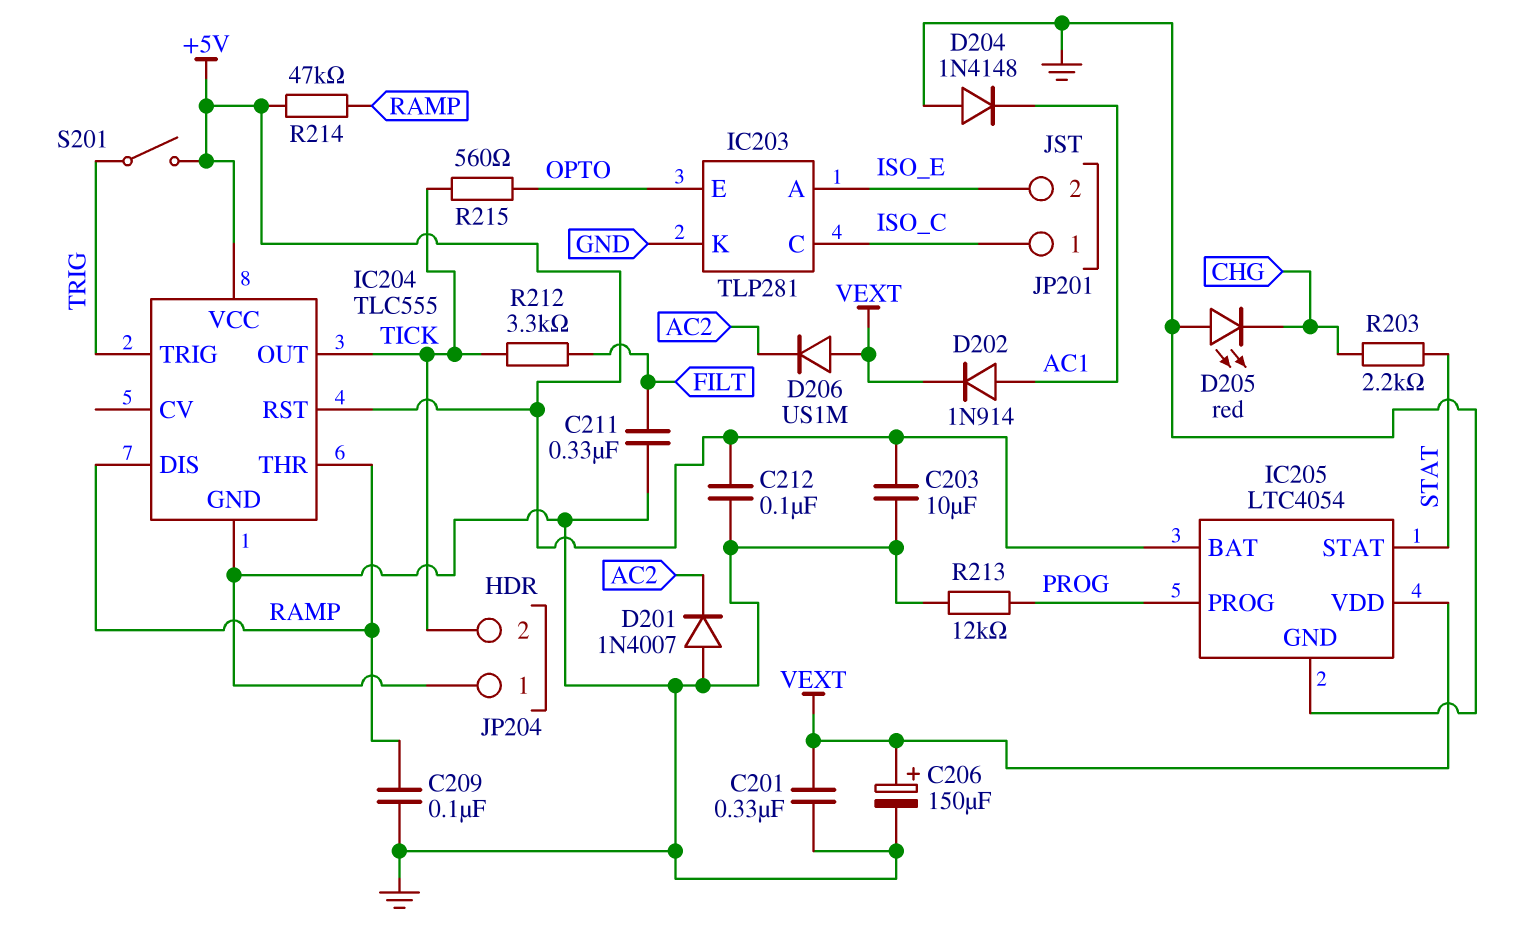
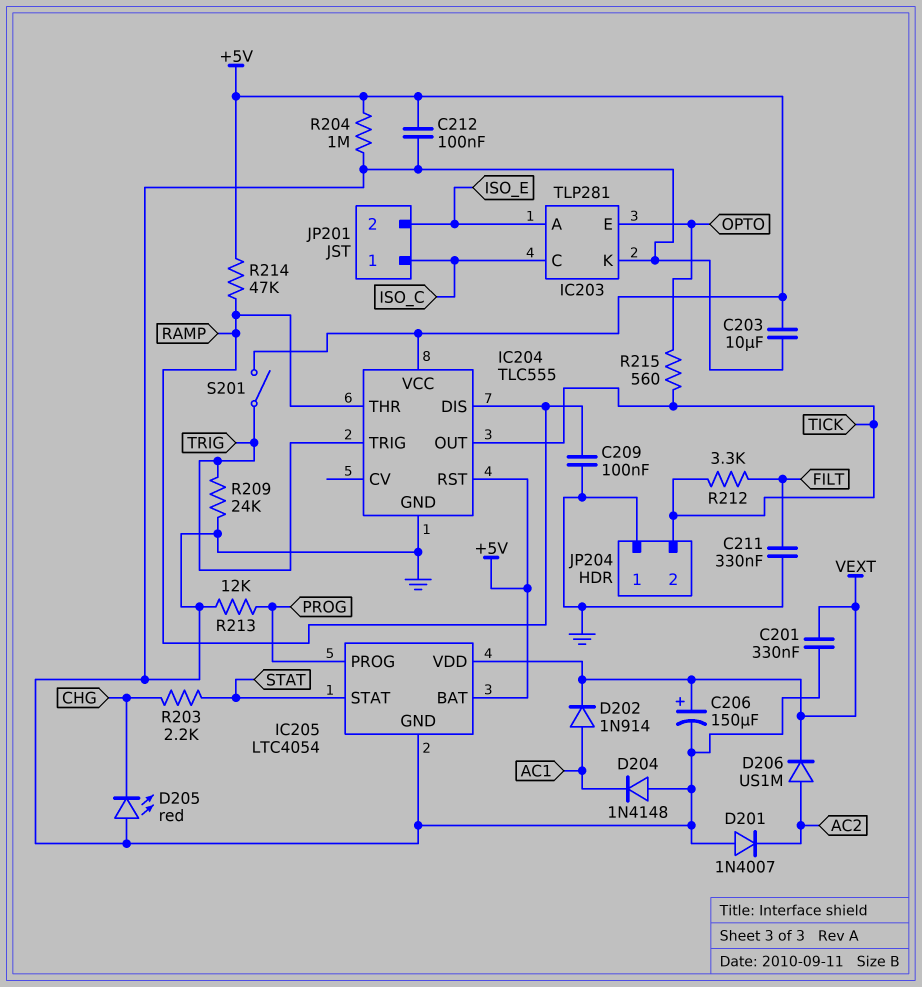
D206: diode US1M (A VEXT, K AC2) -> diode US1M (A AC2, K VEXT)
R204: none -> 1M (+5V, GND)
R209: none -> 24k (GND, TRIG)

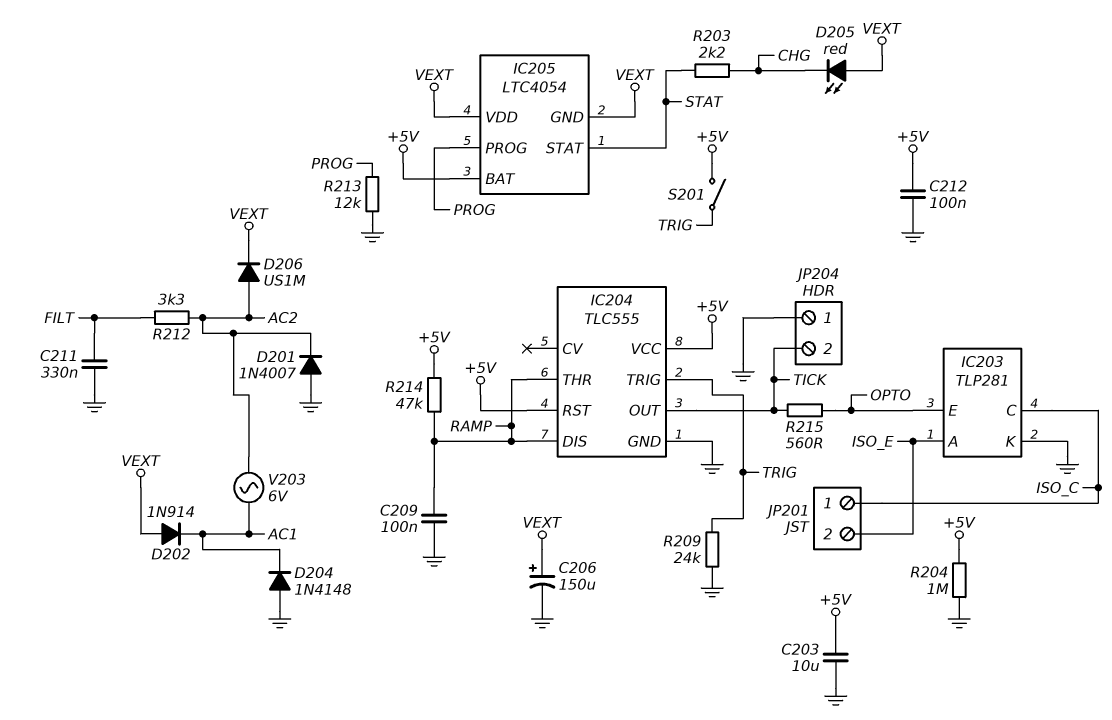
C201: 330nF (GND, VEXT) -> none
D202: diode 1N914 (A AC1, K VEXT) -> diode 1N914 (A VEXT, K AC1)
D205: LED red (A GND, K CHG) -> LED red (A VEXT, K CHG)
IC205 pin GND: GND -> VEXT
R212: 3.3k (FILT, TICK) -> 3.3k (AC2, FILT)
V203: none -> AC 6V (AC1, AC2)

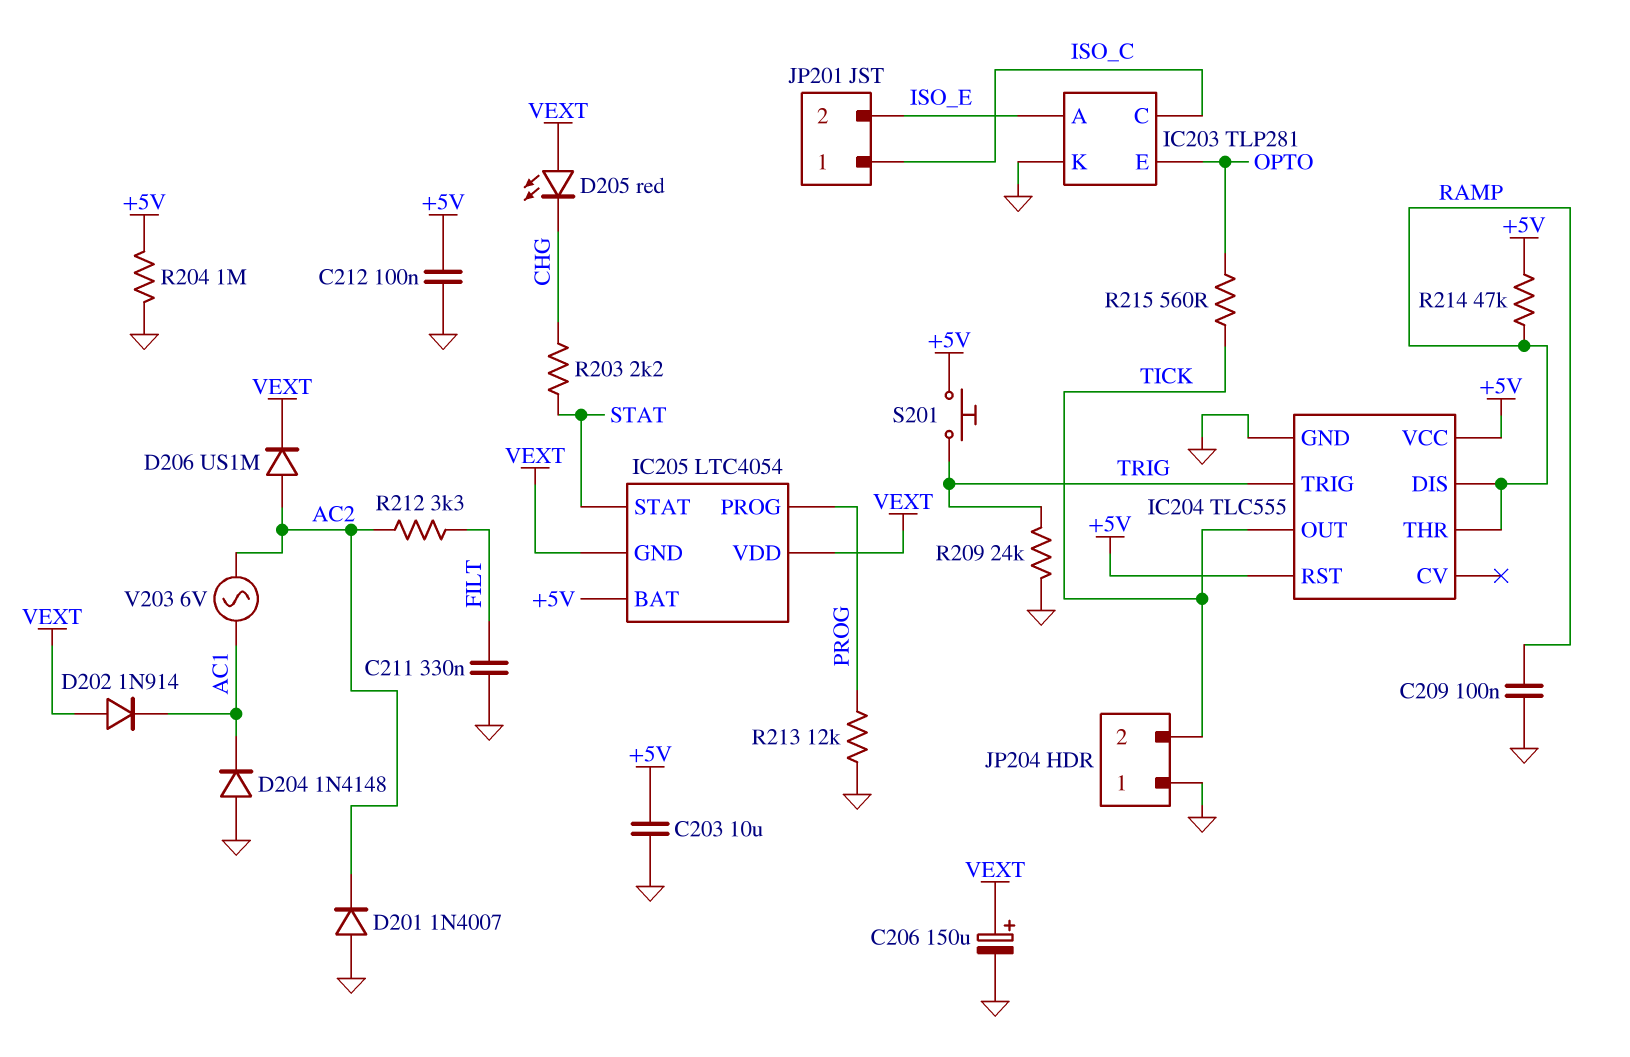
S201: switch (+5V, TRIG) -> button (+5V, TRIG)

